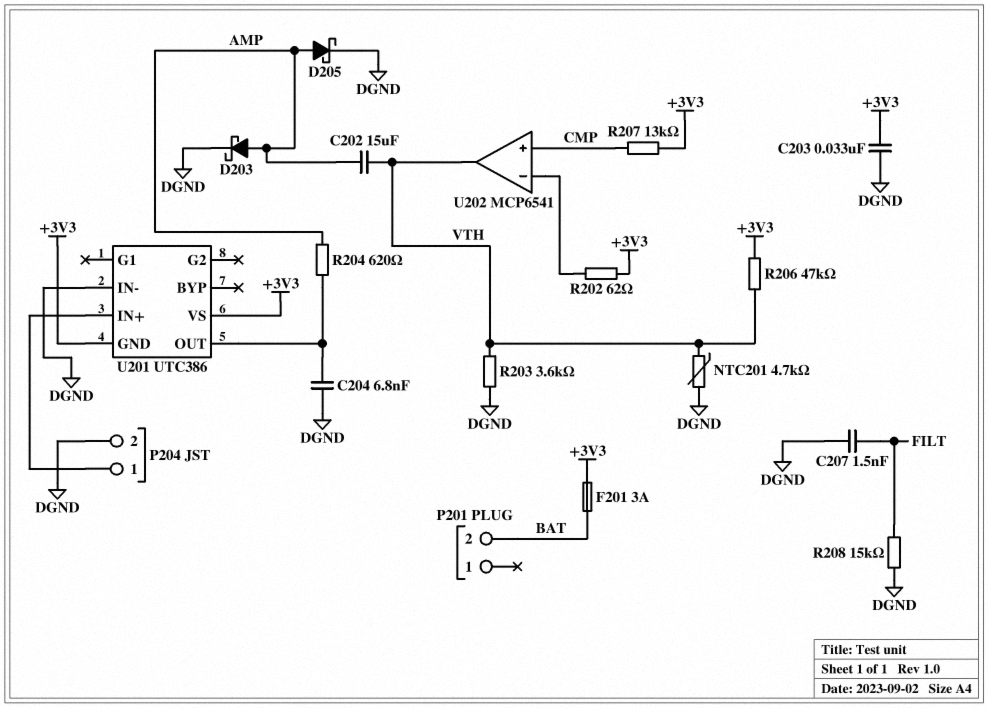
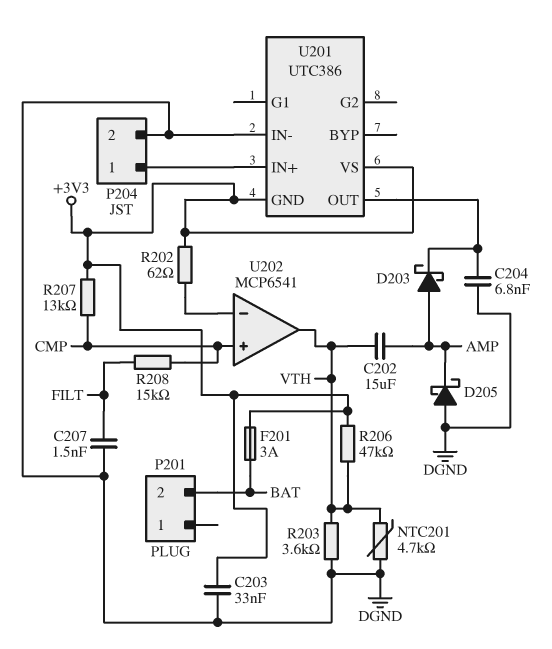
D203: schottky (A AMP, K DGND) -> schottky (A AMP, K U201/OUT)
D205: schottky (A AMP, K DGND) -> schottky (A DGND, K AMP)
R204: 620 (AMP, U201/OUT) -> none
R208: 15k (DGND, FILT) -> 15k (CMP, FILT)

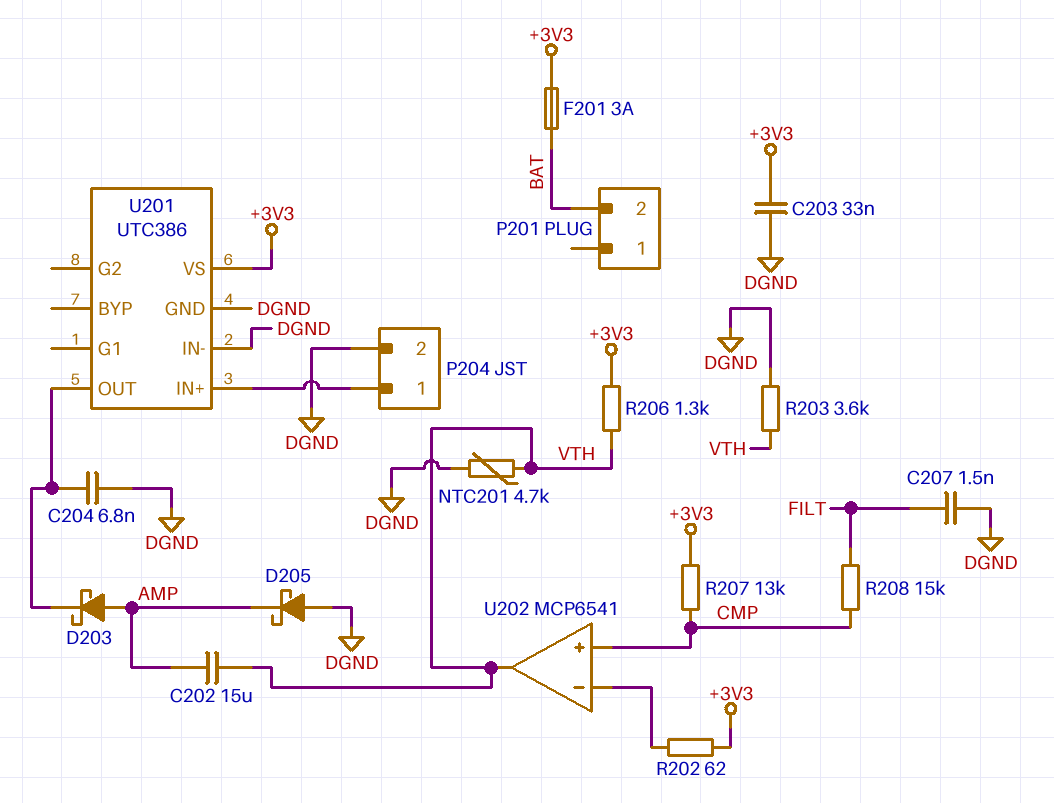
R206: 47k (+3V3, VTH) -> 1.3k (+3V3, VTH)
U201 pin GND: +3V3 -> DGND

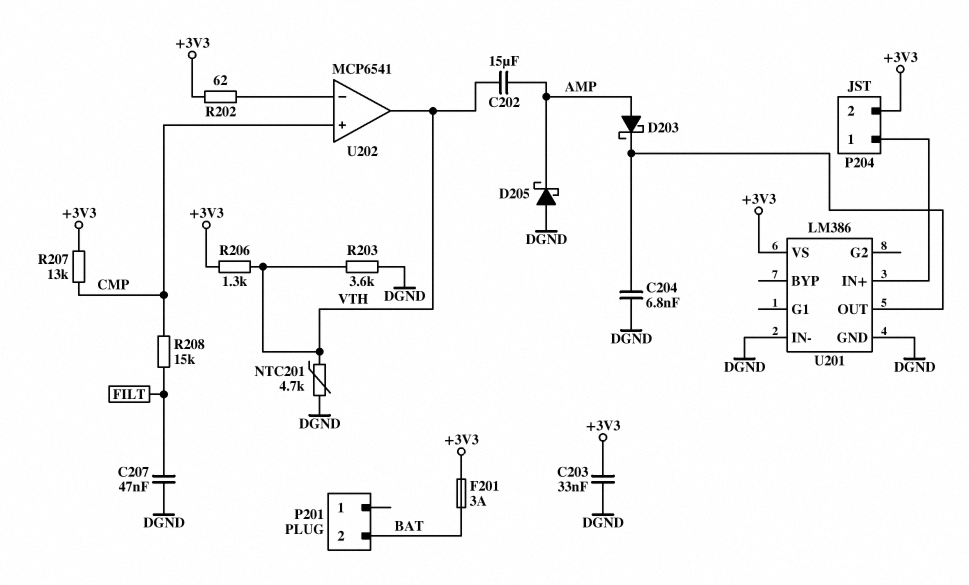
C207: 1.5nF (DGND, FILT) -> 47nF (DGND, FILT)
P204 pin 2: DGND -> +3V3
U201: UTC386 -> LM386

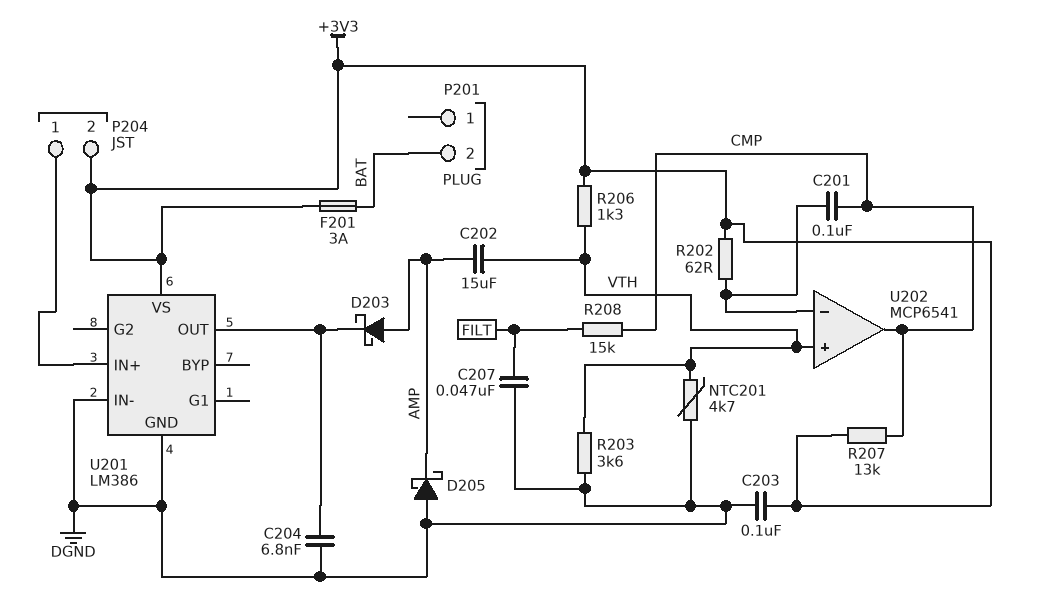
C201: none -> 100nF (CMP, U202/in-)
C203: 33nF (+3V3, DGND) -> 100nF (+3V3, DGND)
U202 pin in+: CMP -> VTH
U202 pin out: VTH -> CMP

